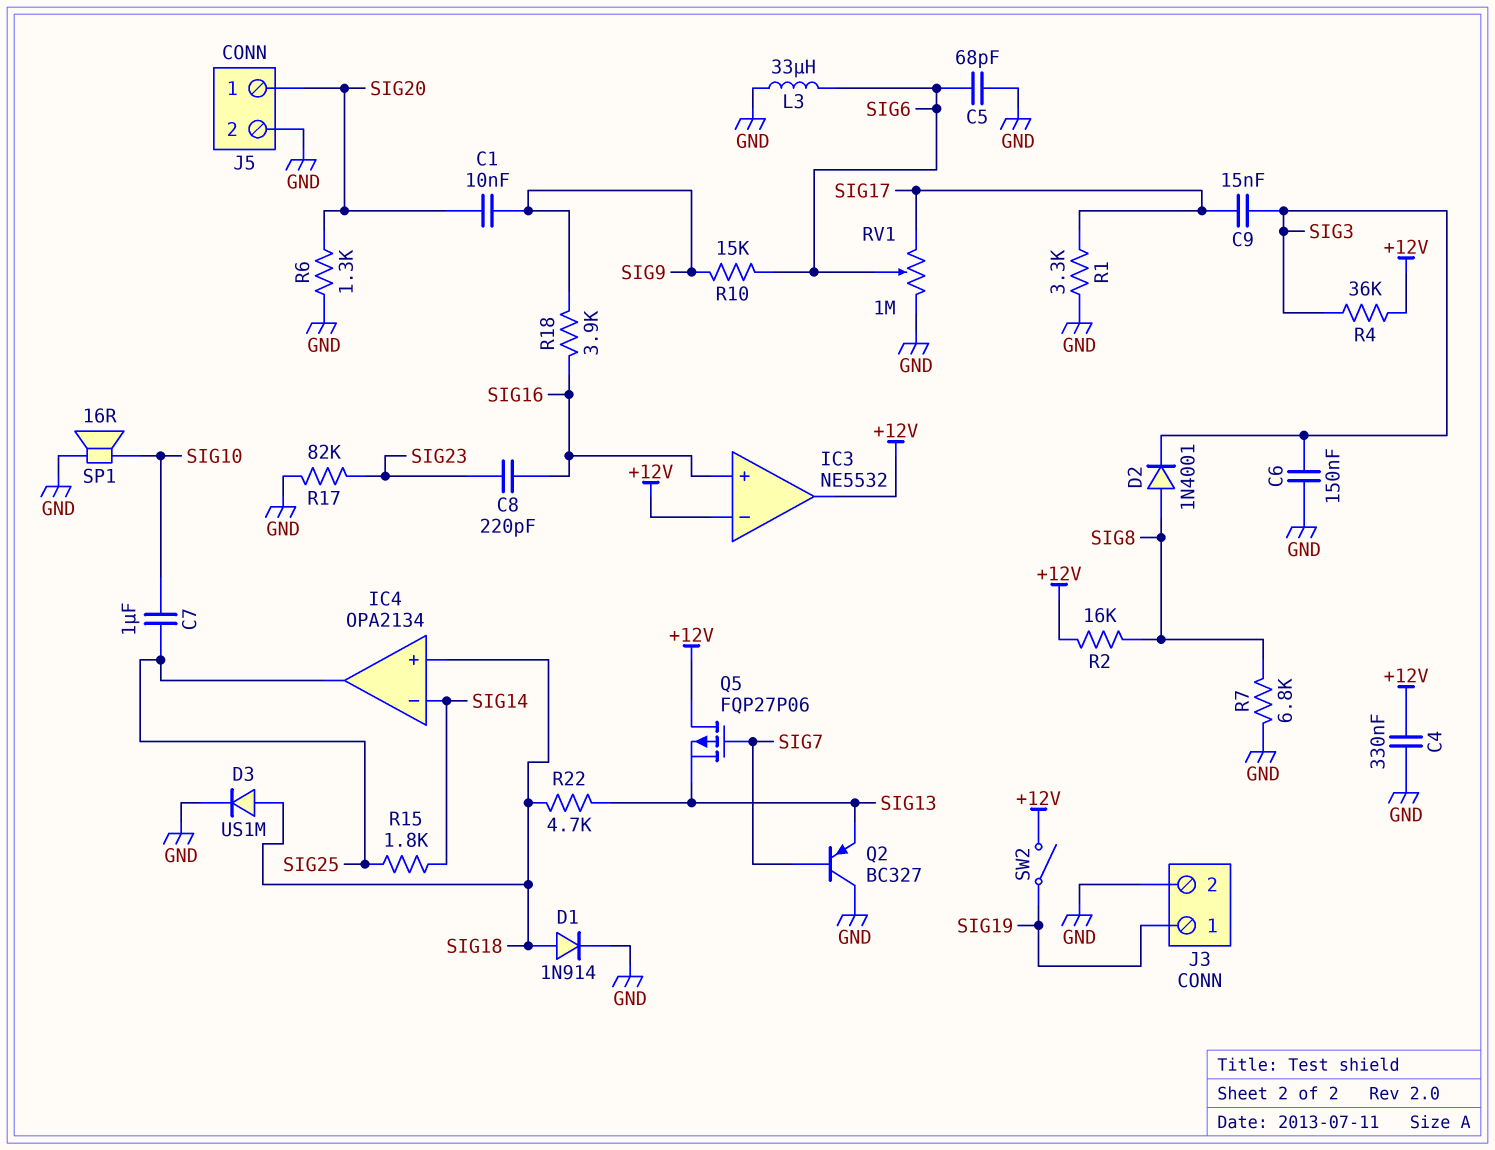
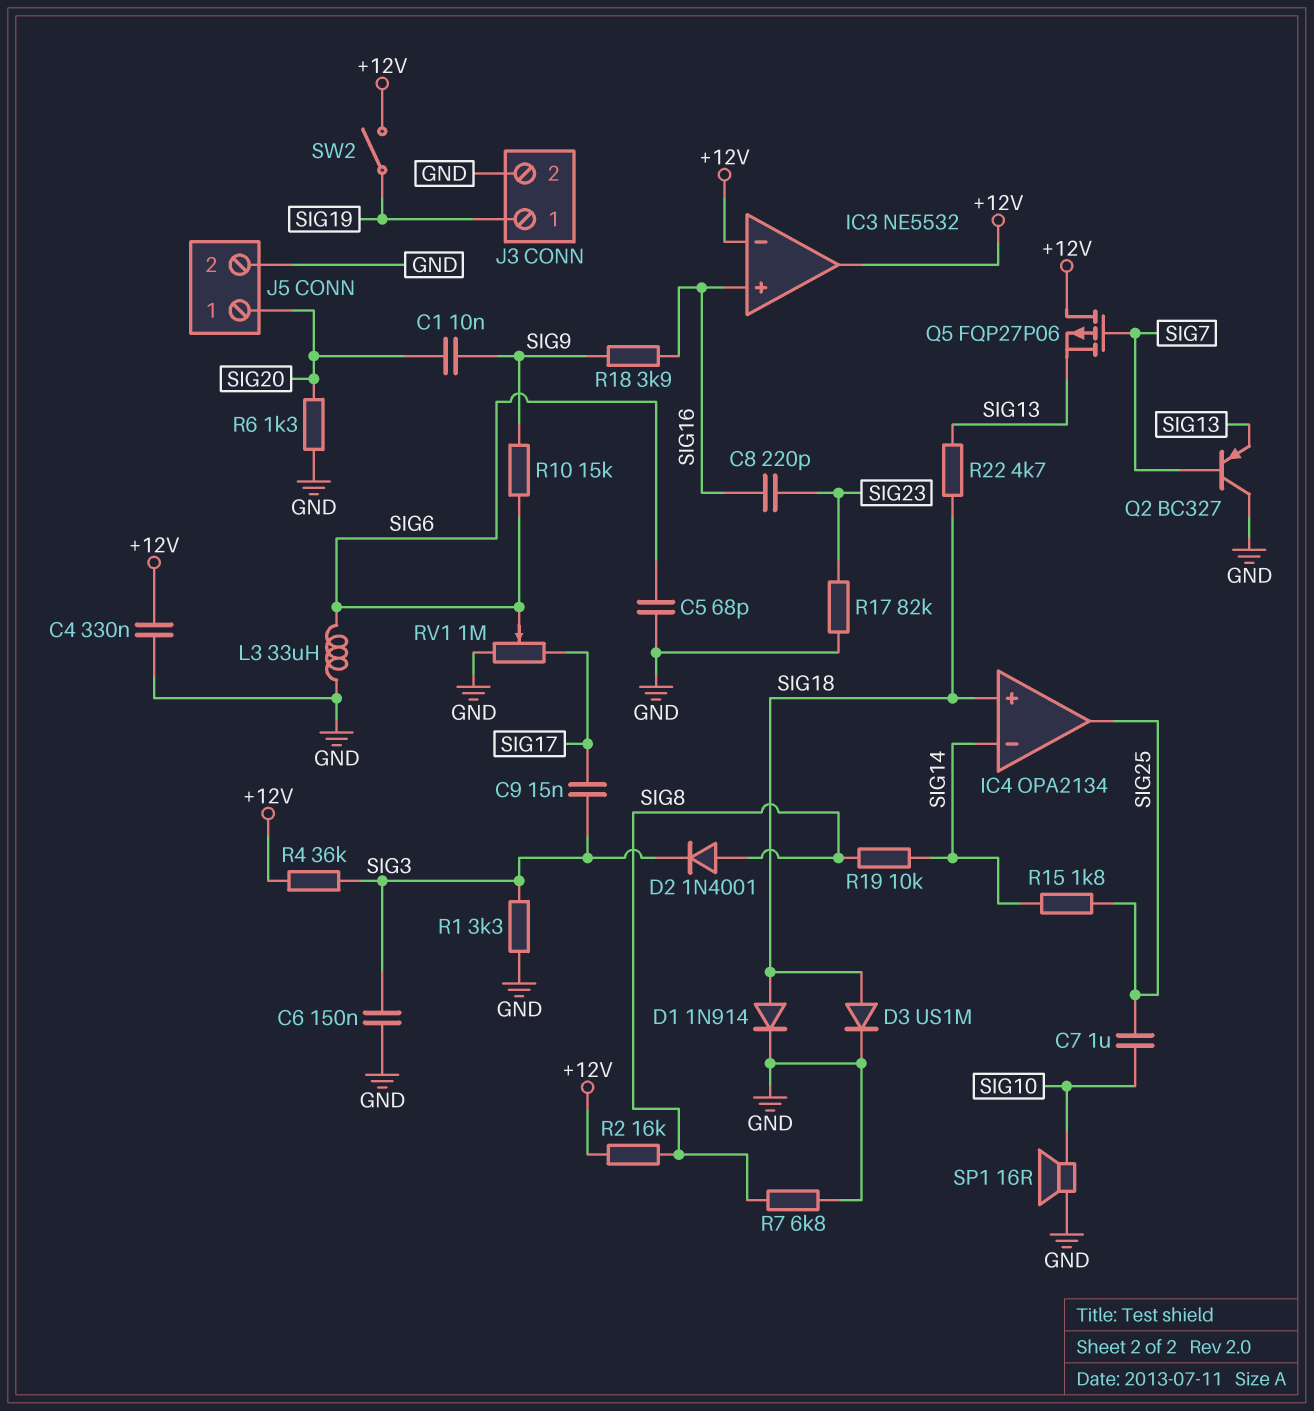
R1: 3.3k (GND, SIG17) -> 3.3k (GND, SIG3)
R19: none -> 10k (SIG8, SIG14)

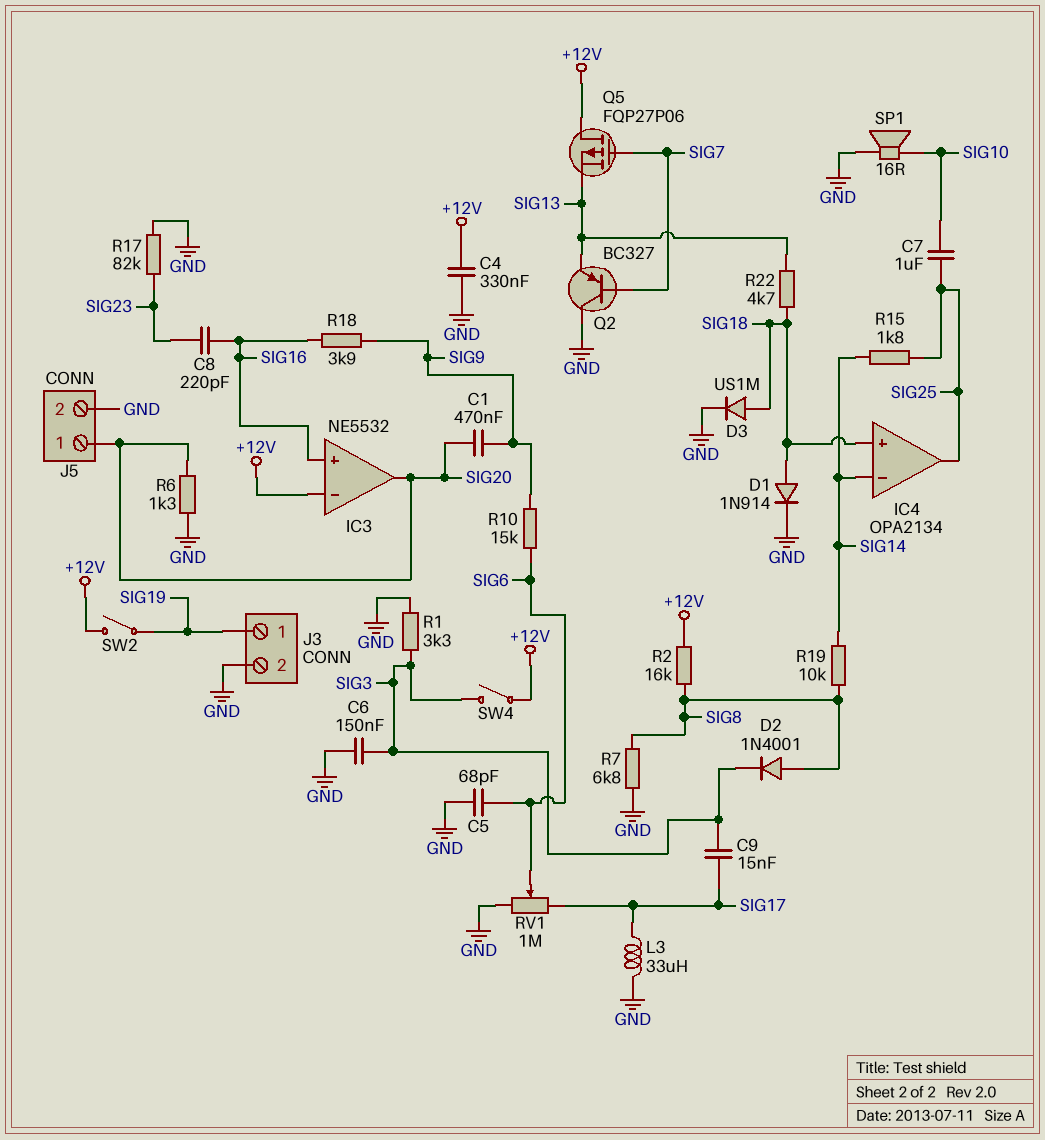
C1: 10nF (SIG9, SIG20) -> 470nF (SIG9, SIG20)
IC3 pin out: +12V -> SIG20
L3: 33uH (GND, SIG6) -> 33uH (GND, SIG17)
R4: 36k (+12V, SIG3) -> none
SW4: none -> switch (+12V, SIG3)

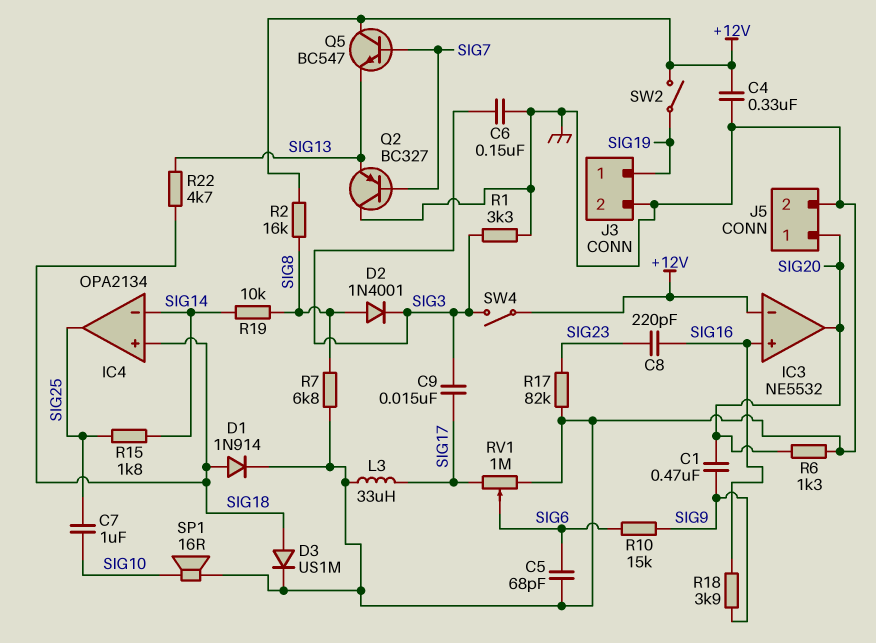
Q5: PMOS FQP27P06 (G SIG7, D +12V, S SIG13) -> NPN BC547 (B SIG7, C +12V, E SIG13)

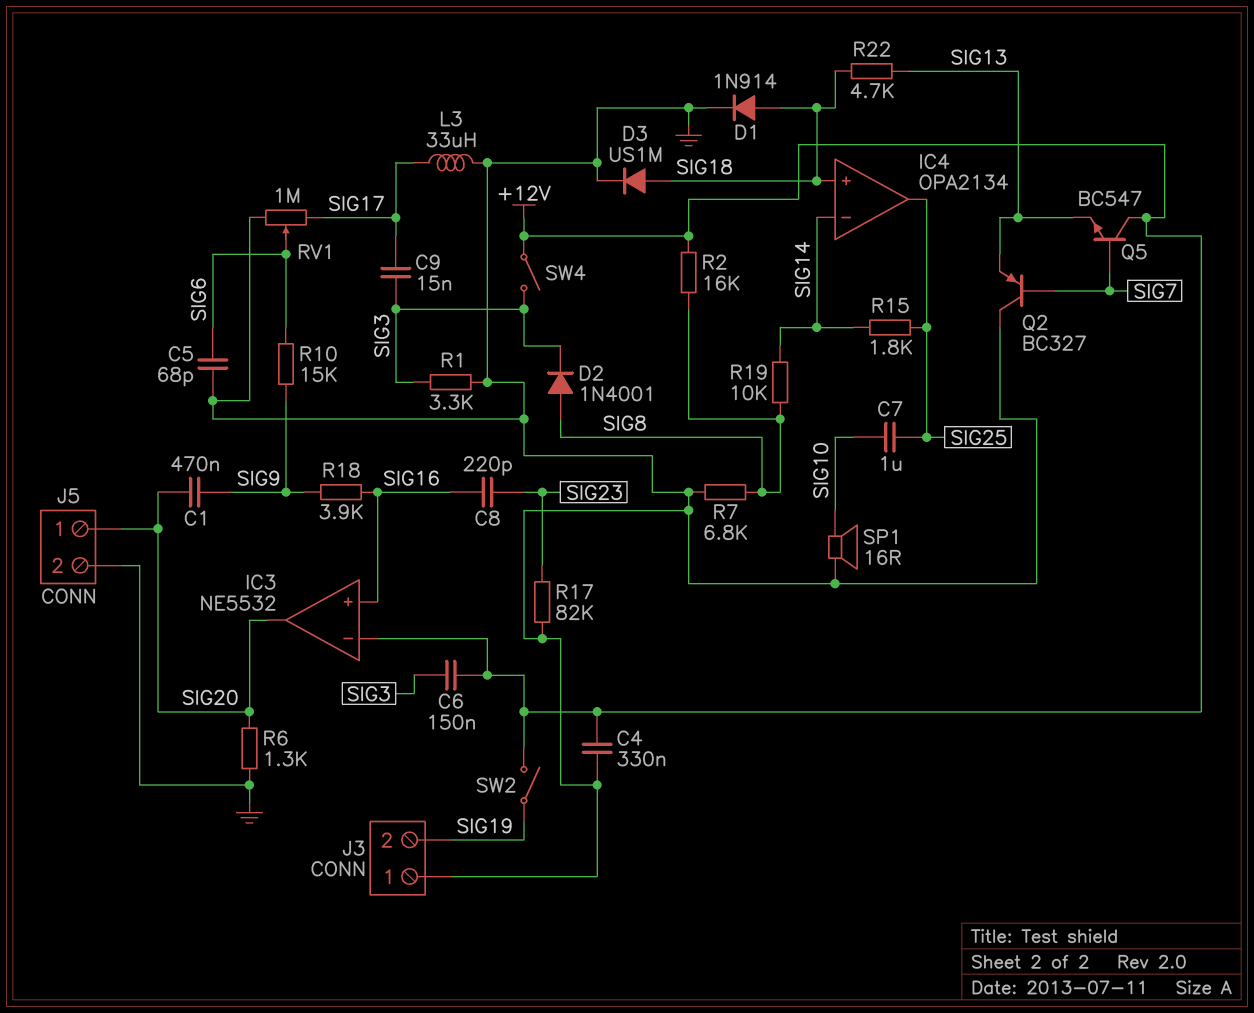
C6: 150nF (GND, SIG3) -> 150nF (+12V, SIG3)
J3 pin 1: SIG19 -> GND
J3 pin 2: GND -> SIG19

